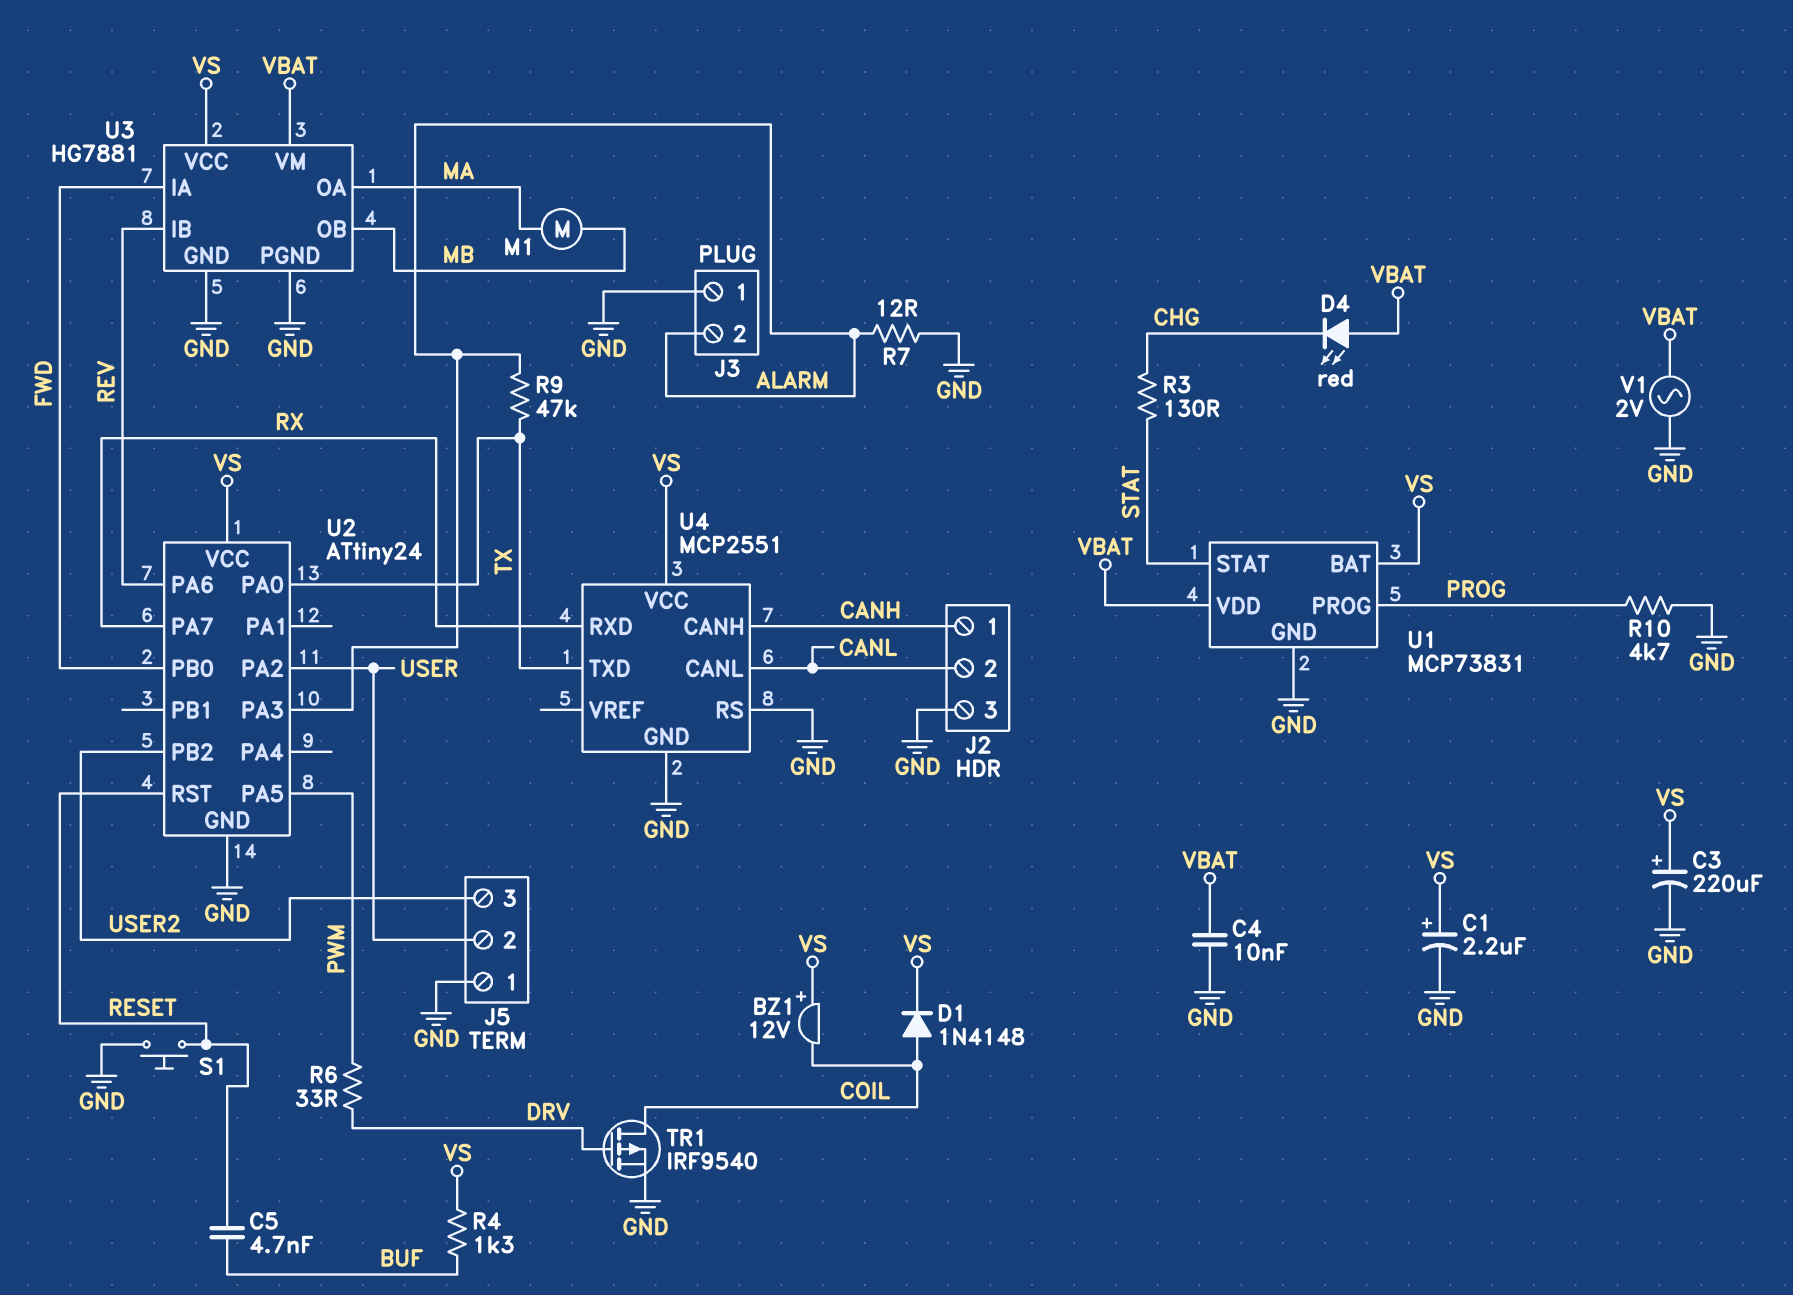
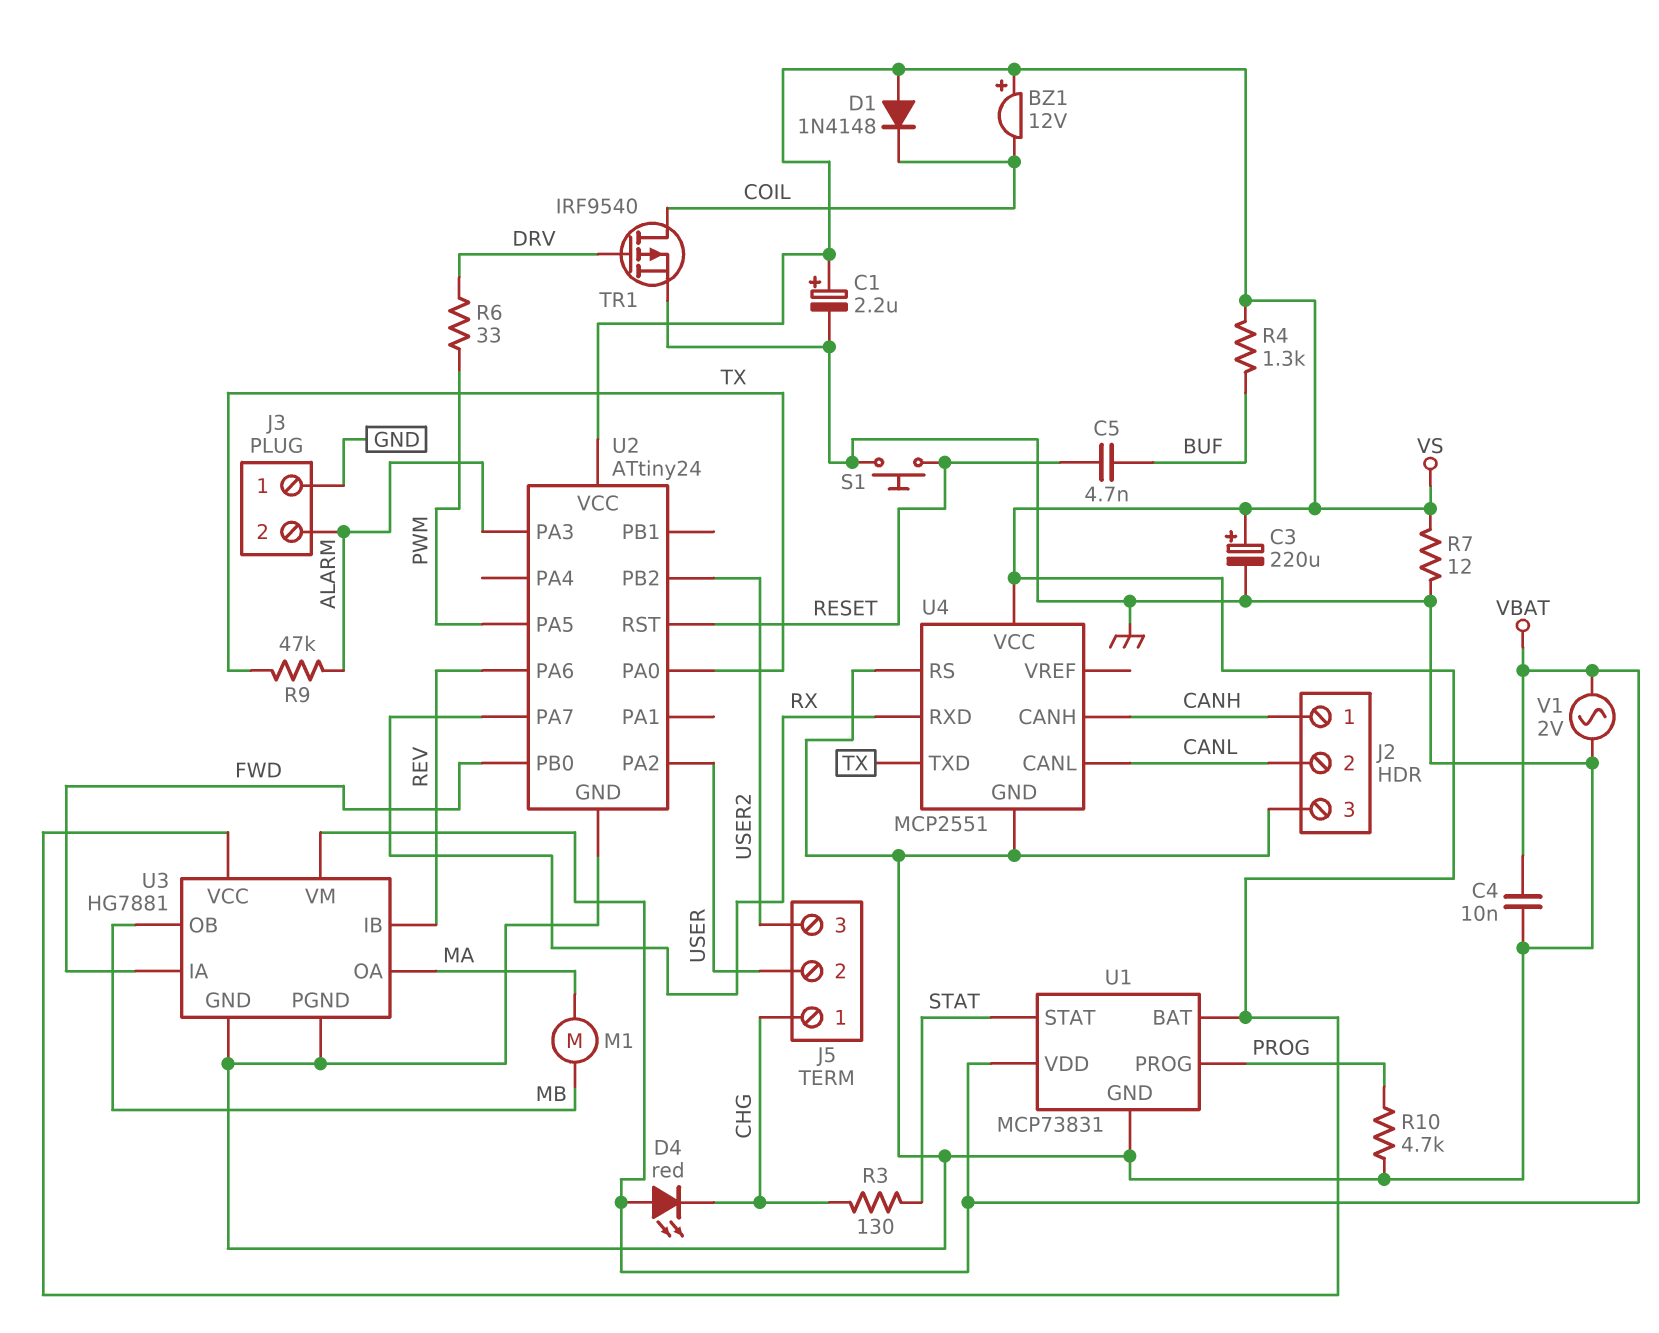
D1: diode 1N4148 (A COIL, K VS) -> diode 1N4148 (A VS, K COIL)
J5 pin 1: GND -> CHG
R7: 12 (ALARM, GND) -> 12 (GND, VS)

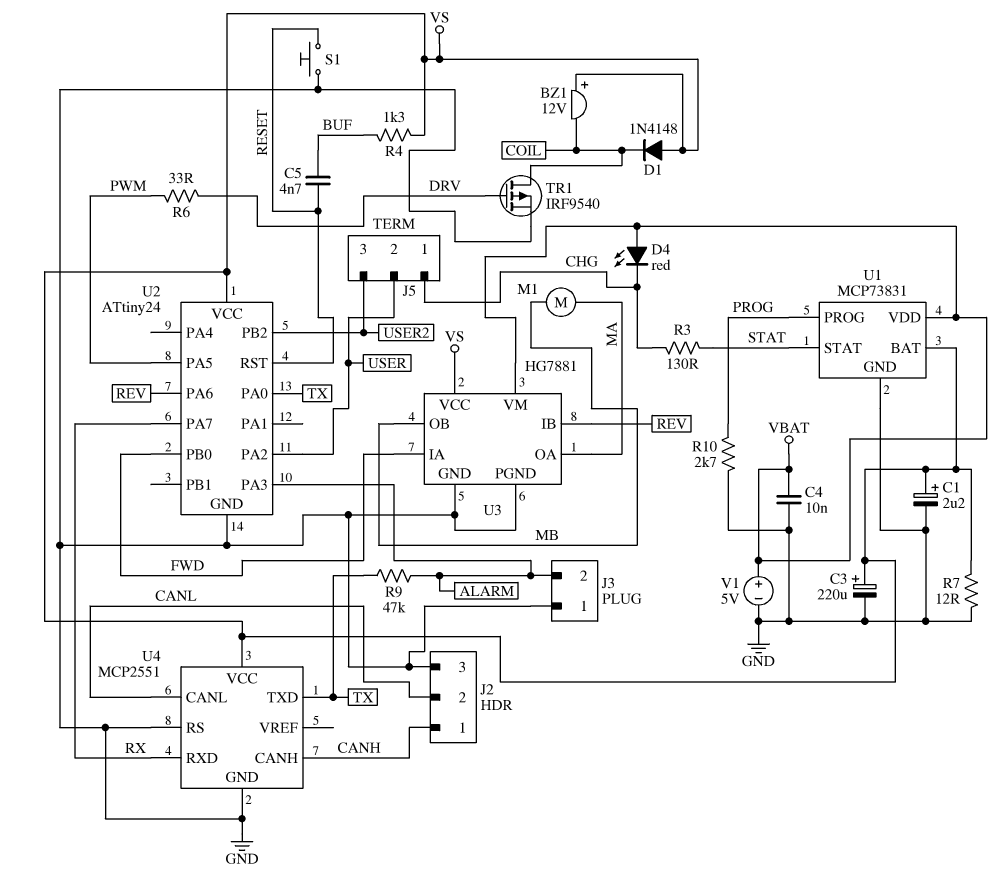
R10: 4.7k (GND, PROG) -> 2.7k (GND, PROG)
V1: AC 2V (GND, VBAT) -> 5V (plus VBAT, minus GND)

